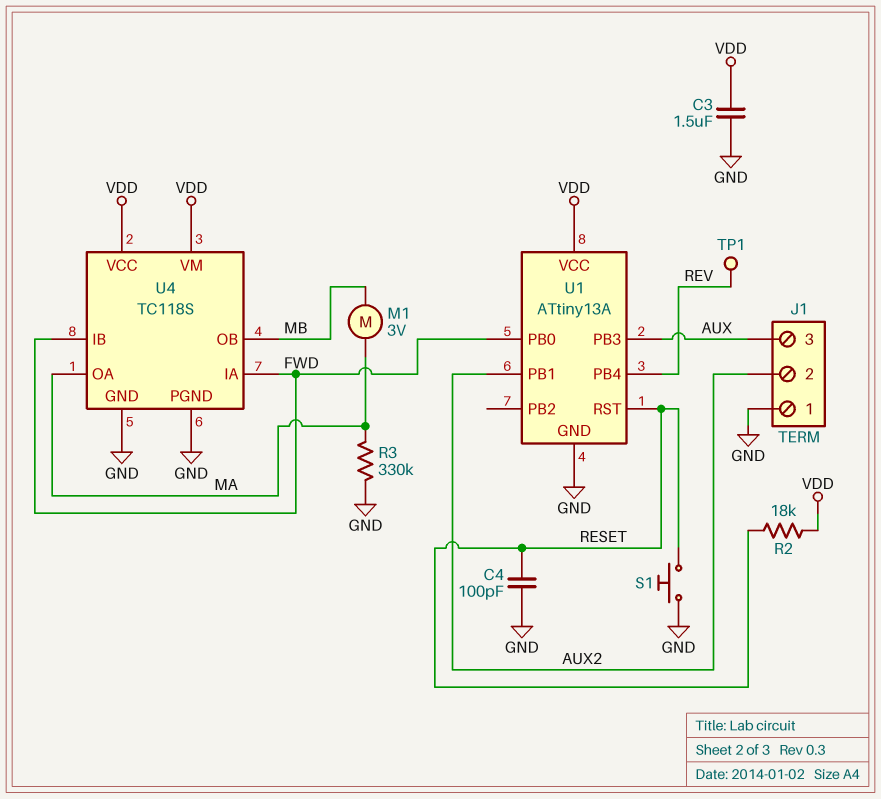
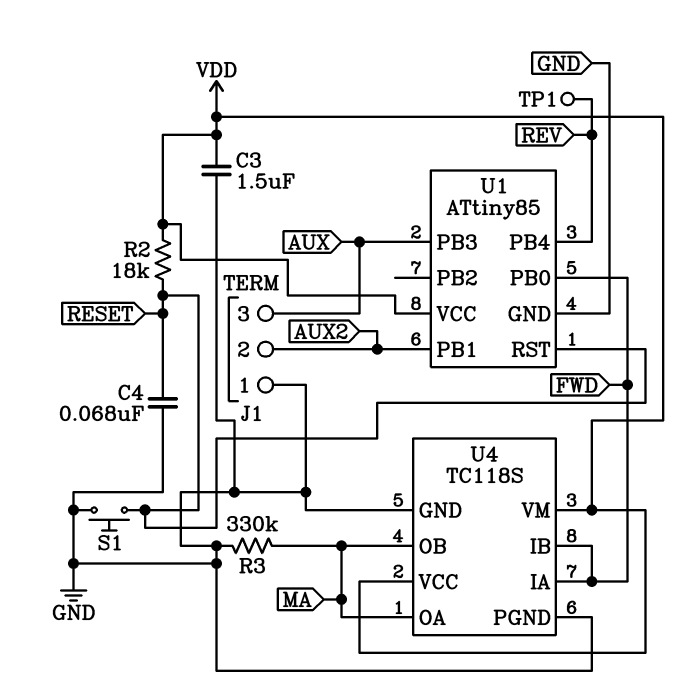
C4: 100pF (GND, RESET) -> 68nF (GND, RESET)
M1: motor 3V (MA, MB) -> none
U1: ATtiny13A -> ATtiny85
U4 pin OB: MB -> MA

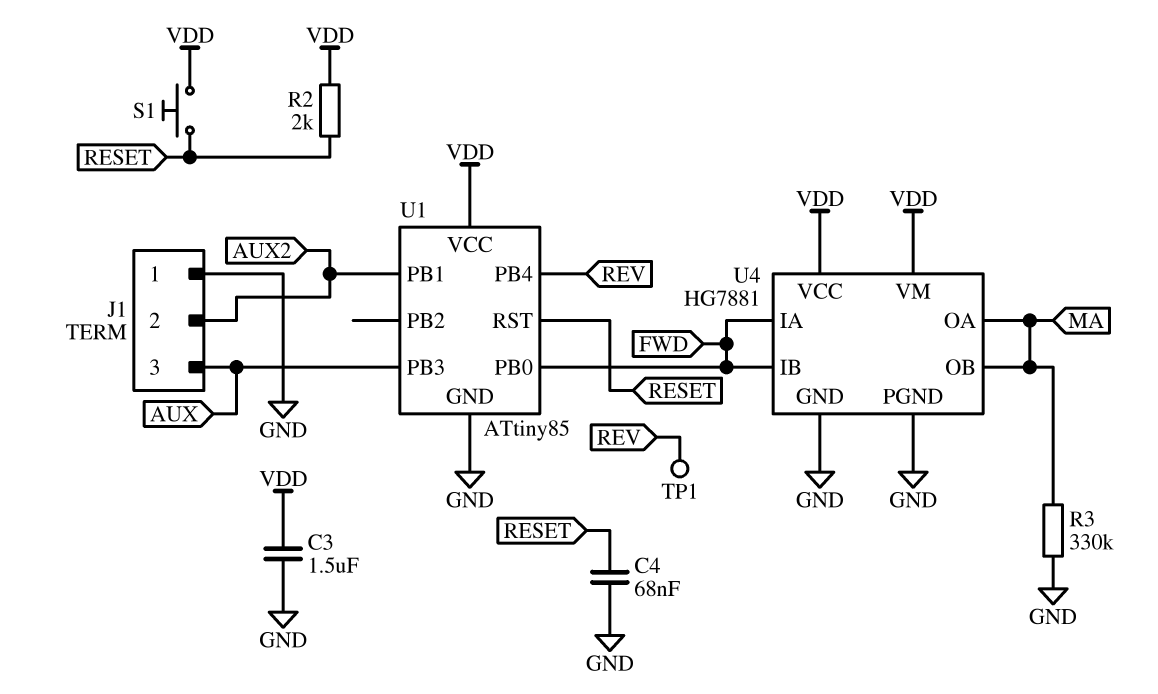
R2: 18k (RESET, VDD) -> 2k (RESET, VDD)
S1: button (GND, RESET) -> button (RESET, VDD)
U4: TC118S -> HG7881

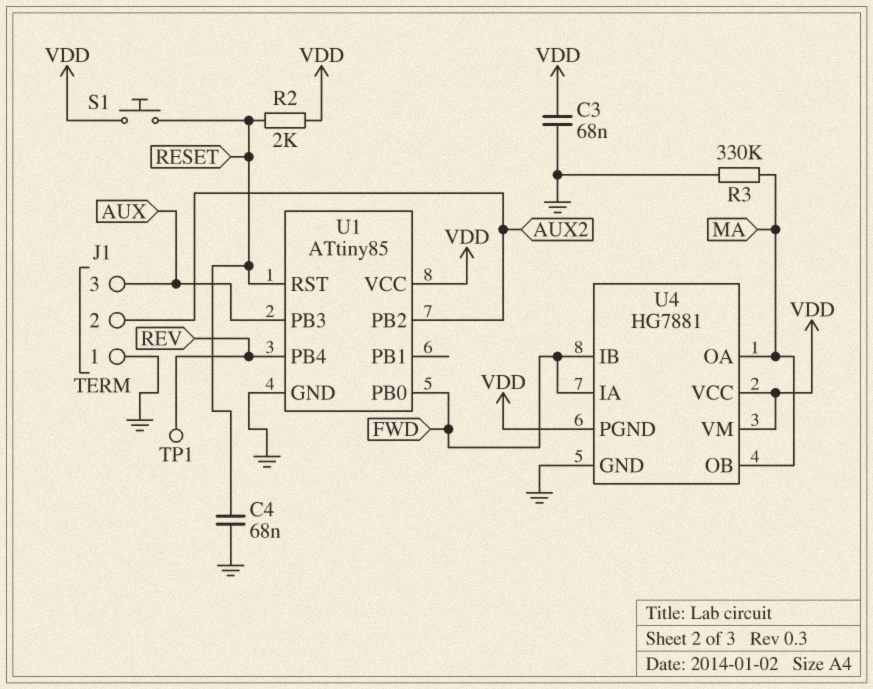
C3: 1.5uF (GND, VDD) -> 68nF (GND, VDD)
U1 pin PB1: AUX2 -> none
U1 pin PB2: none -> AUX2
U4 pin PGND: GND -> VDD

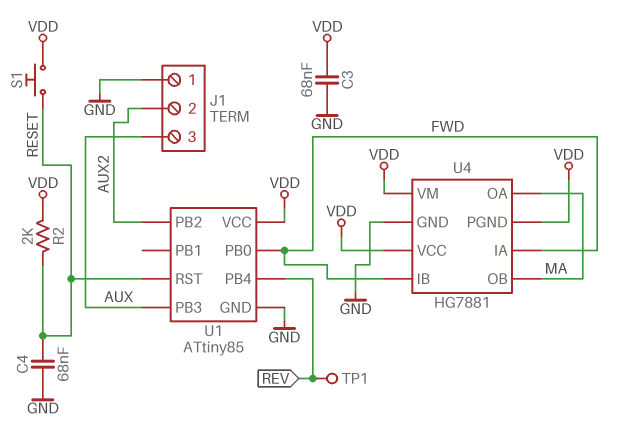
R3: 330k (GND, MA) -> none

